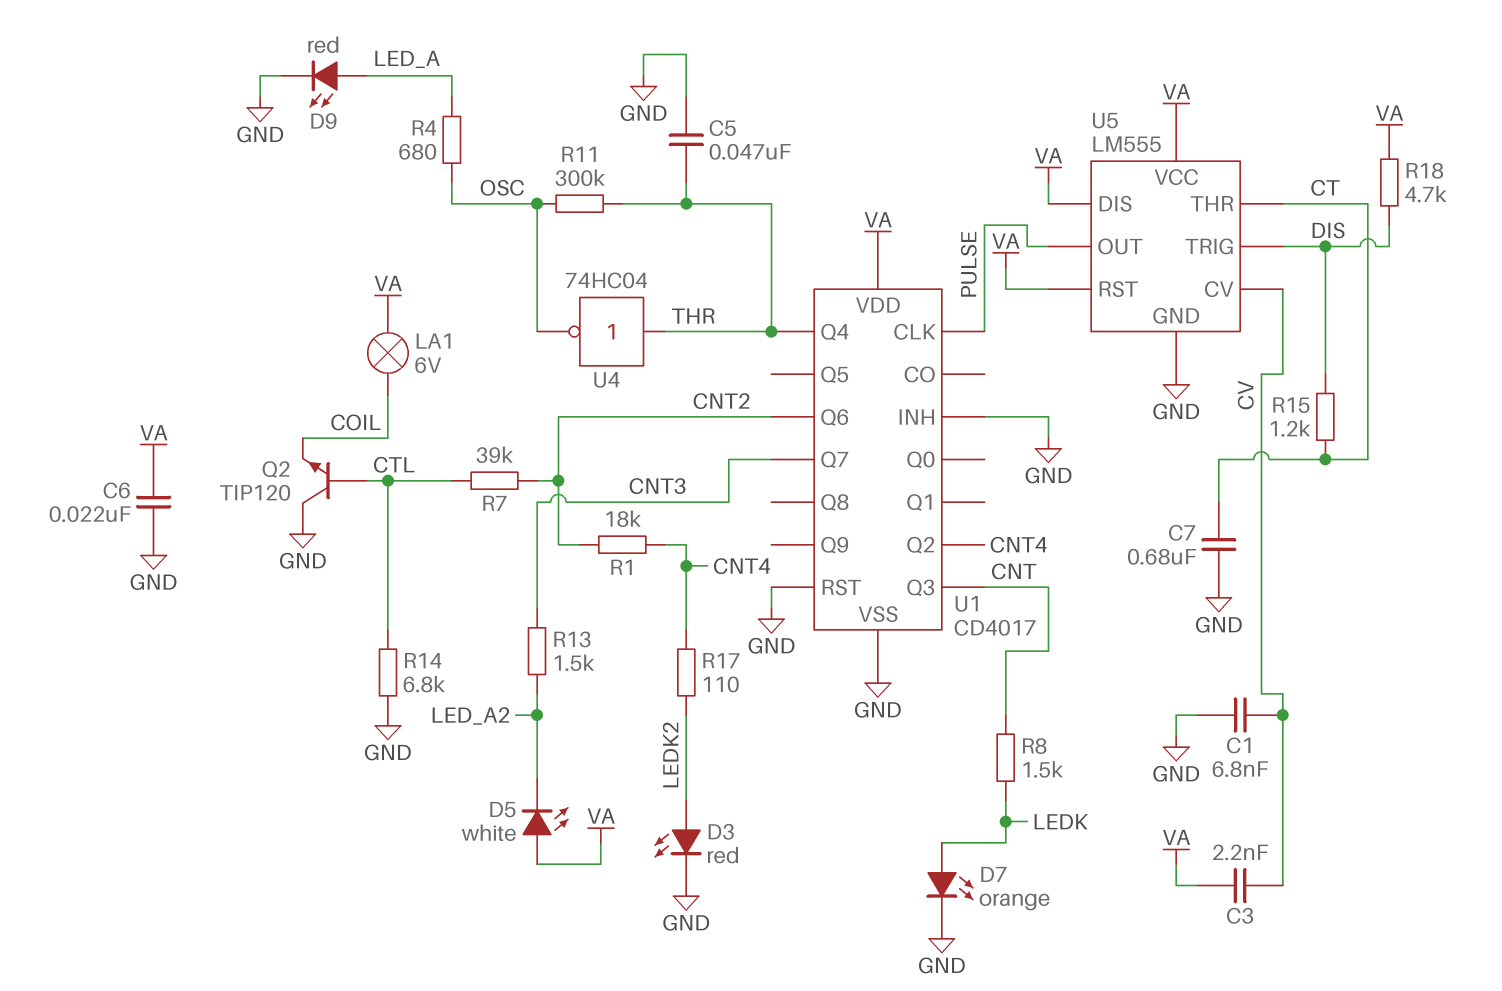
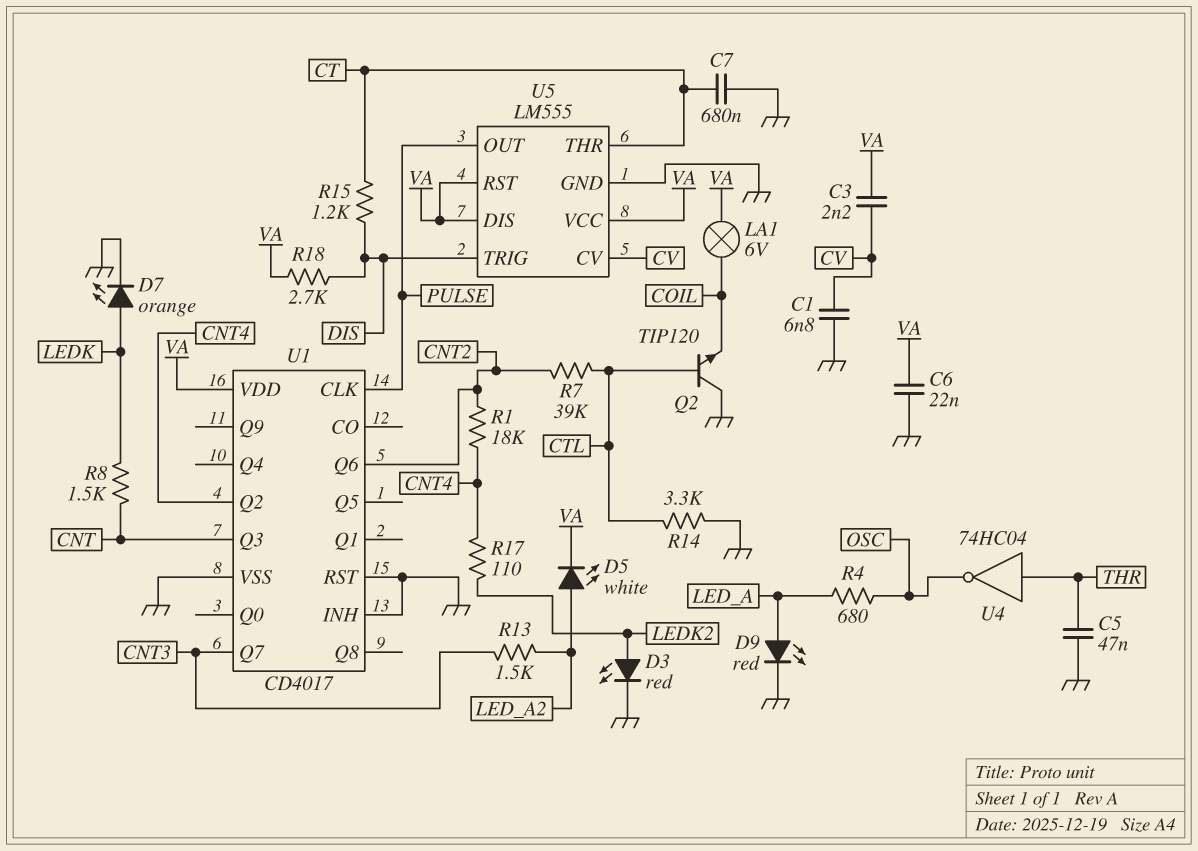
D5: LED white (A VA, K LED_A2) -> LED white (A LED_A2, K VA)
R11: 300k (OSC, THR) -> none
R14: 6.8k (CTL, GND) -> 3.3k (CTL, GND)
R18: 4.7k (DIS, VA) -> 2.7k (DIS, VA)
U1 pin Q4: THR -> none

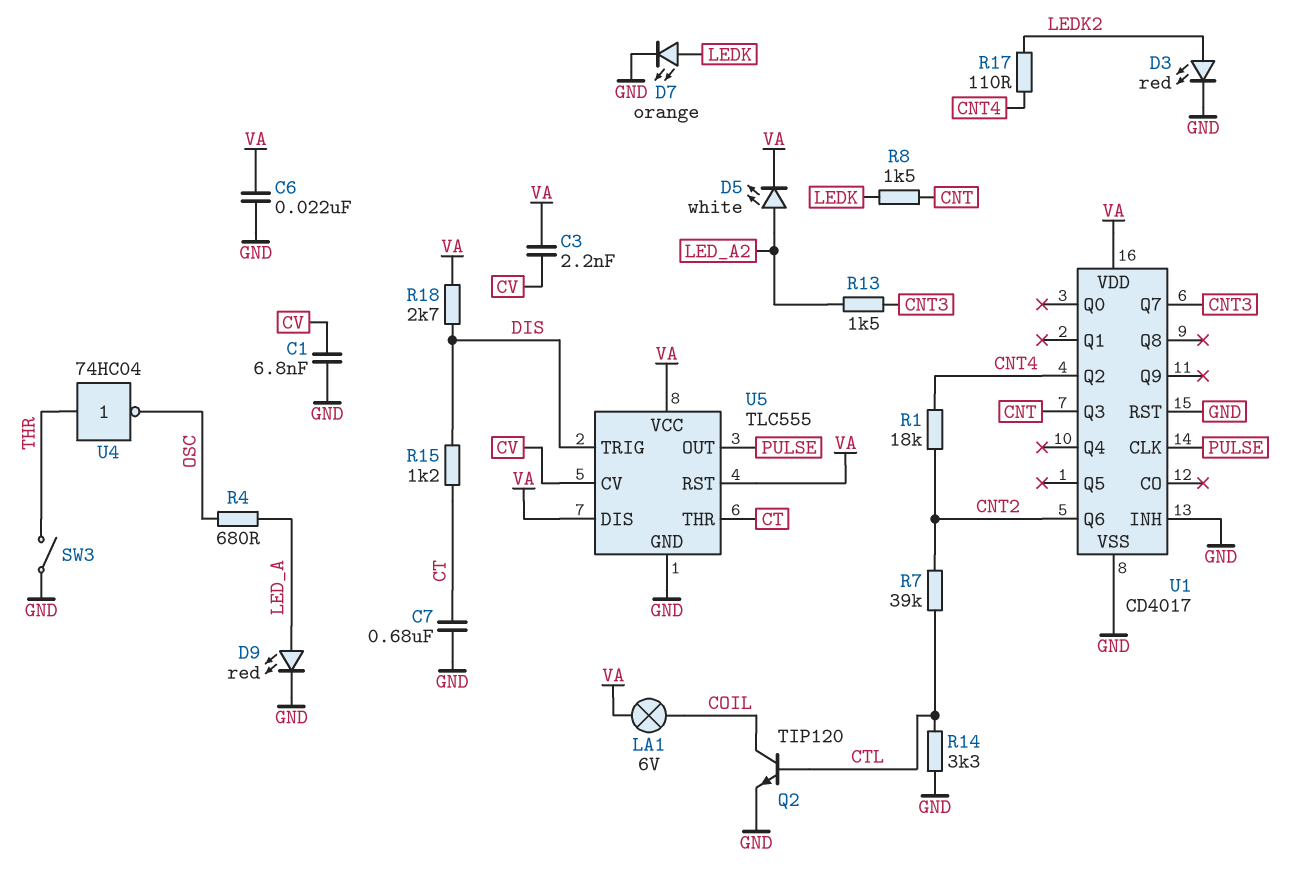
C5: 47nF (GND, THR) -> none
Q2: NPN TIP120 (B CTL, C GND, E COIL) -> NPN TIP120 (B CTL, C COIL, E GND)
SW3: none -> switch (GND, THR)
U5: LM555 -> TLC555

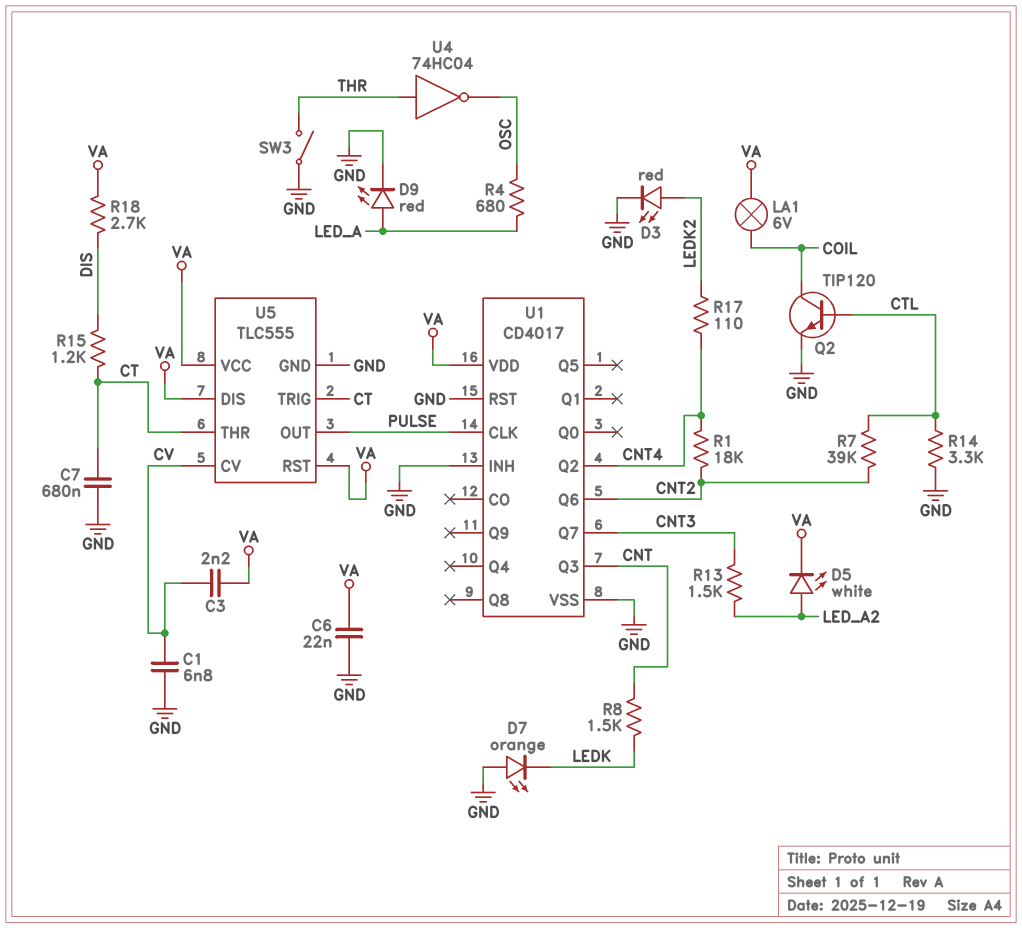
D7: LED orange (A LEDK, K GND) -> LED orange (A GND, K LEDK)
U5 pin TRIG: DIS -> CT

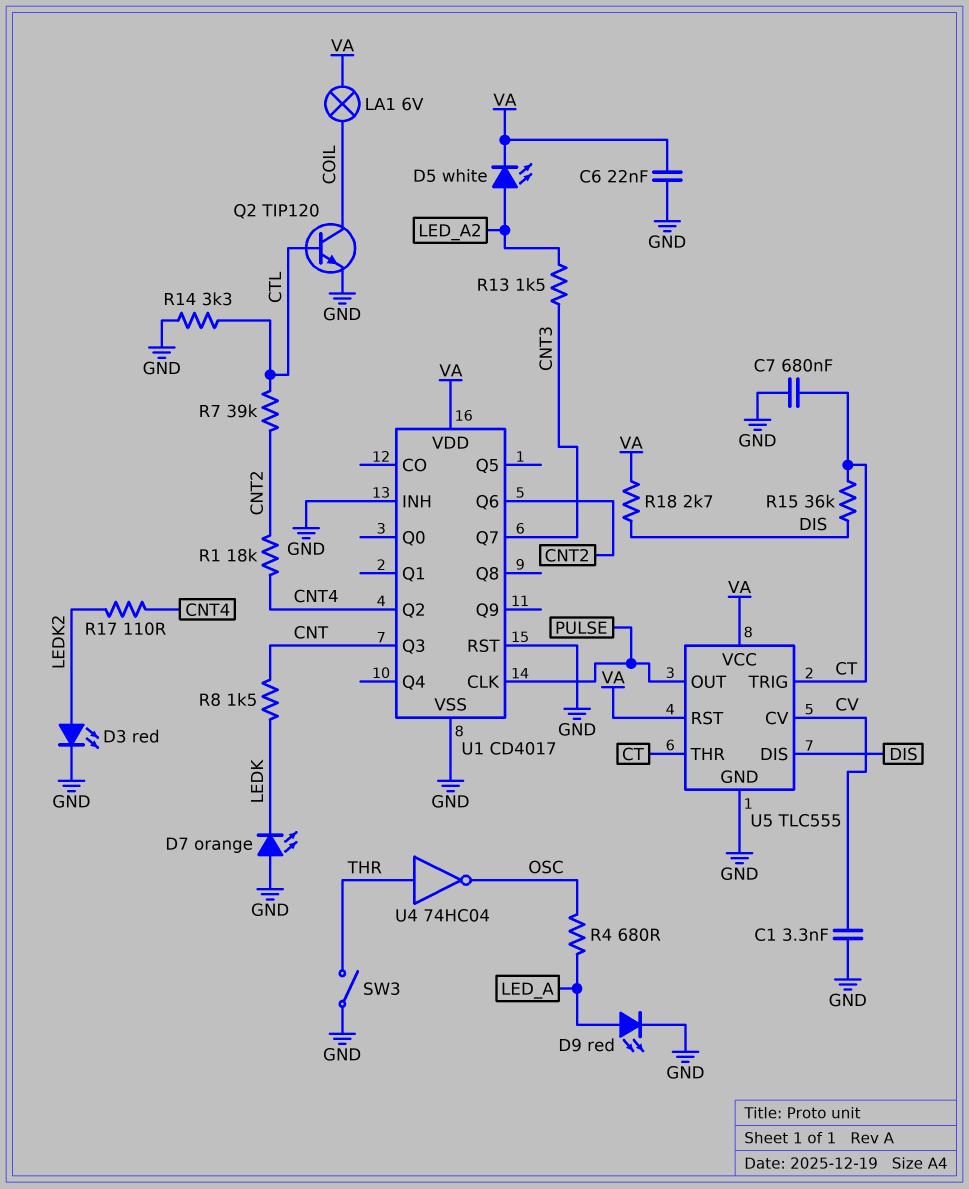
C1: 6.8nF (CV, GND) -> 3.3nF (CV, GND)
C3: 2.2nF (CV, VA) -> none
R15: 1.2k (CT, DIS) -> 36k (CT, DIS)
U5 pin DIS: VA -> DIS

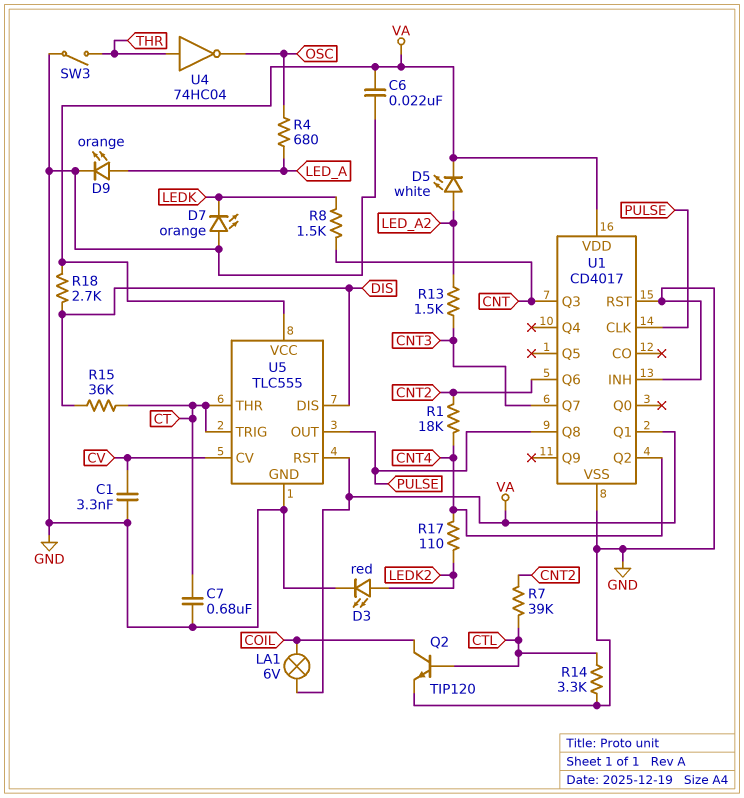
D9: LED red (A LED_A, K GND) -> LED orange (A LED_A, K GND)
U1 pin Q1: none -> VA
U1 pin Q8: none -> PULSE

